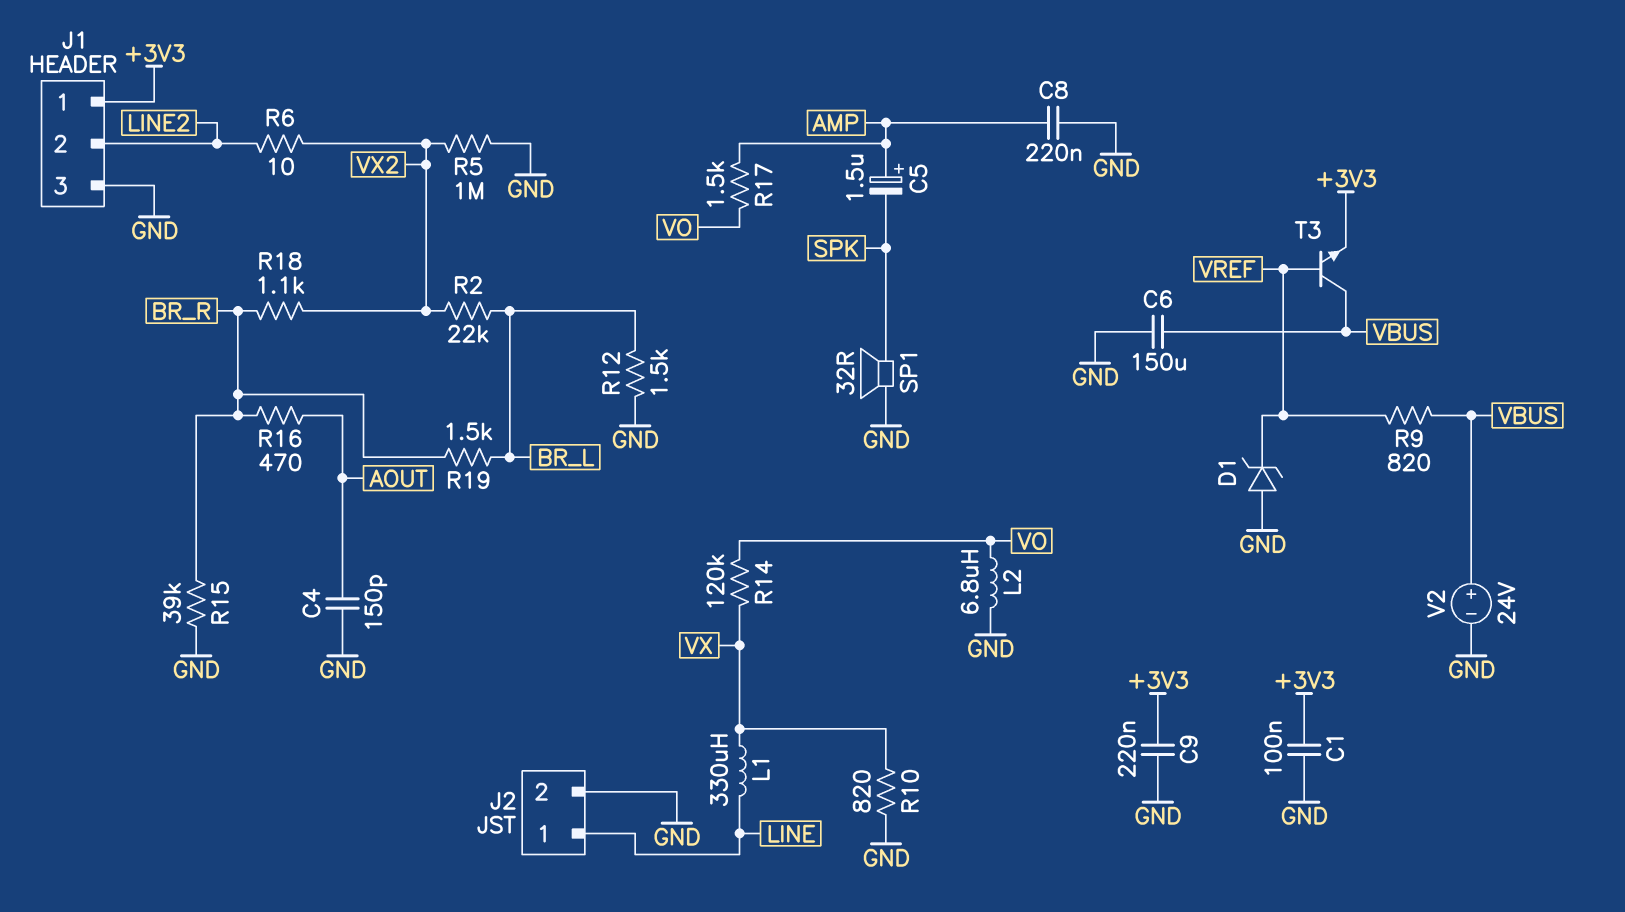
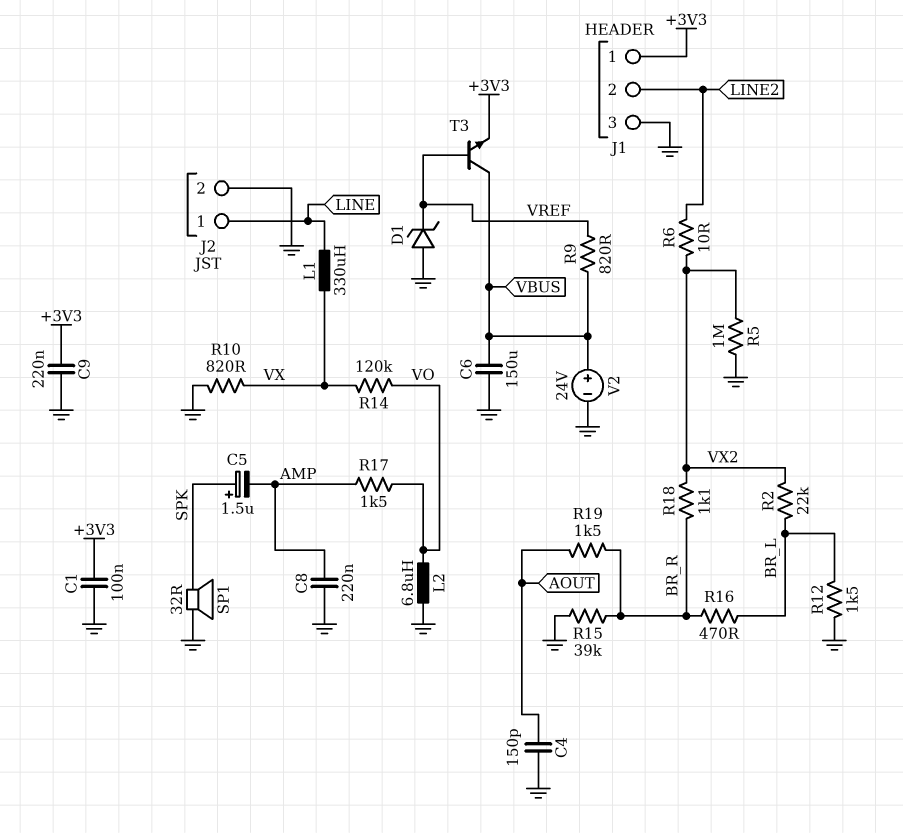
C5: 1.5uF (plus AMP, minus SPK) -> 1.5uF (plus SPK, minus AMP)
R16: 470 (AOUT, BR_R) -> 470 (BR_L, BR_R)
R19: 1.5k (BR_L, BR_R) -> 1.5k (AOUT, BR_R)

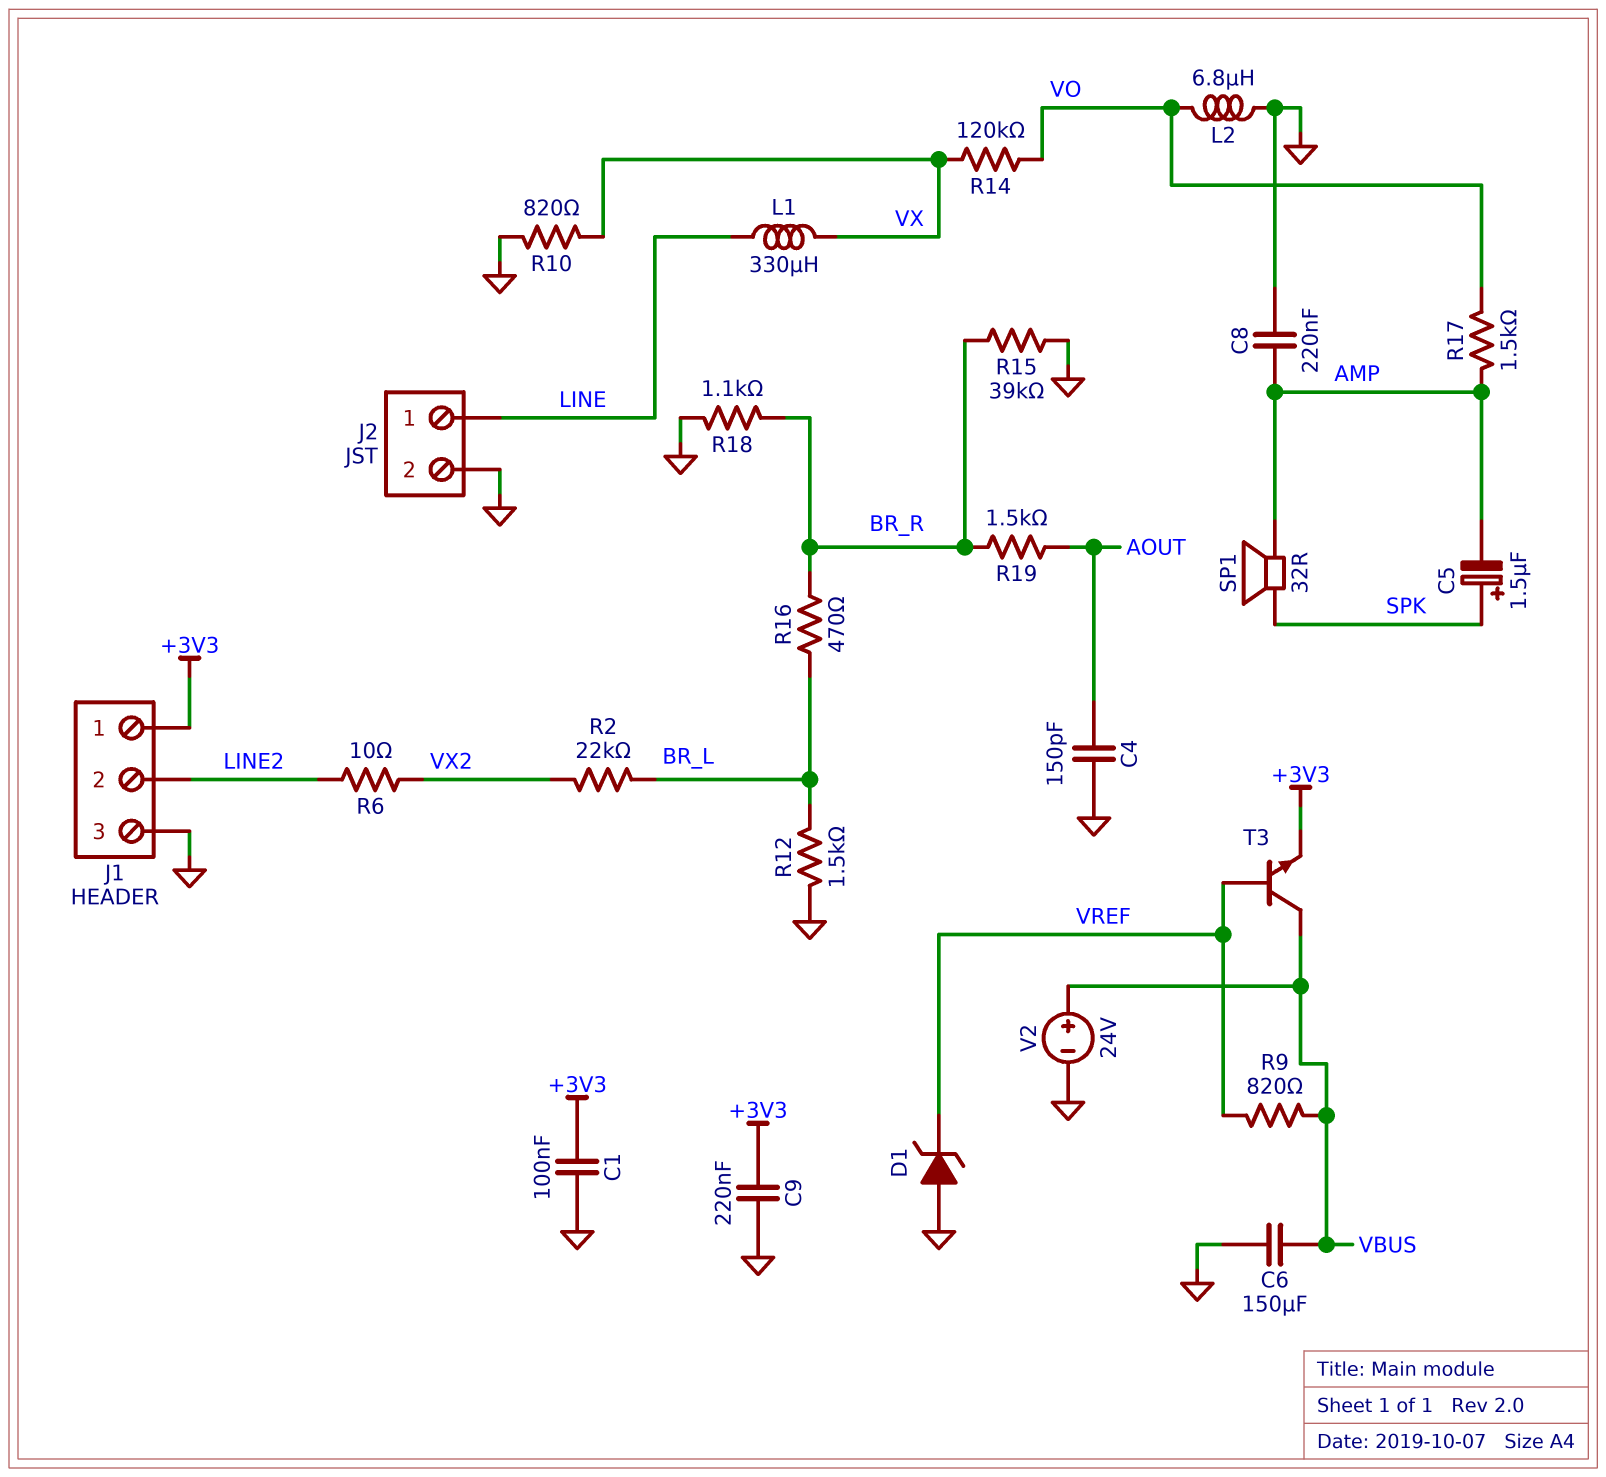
R5: 1M (GND, VX2) -> none
R18: 1.1k (BR_R, VX2) -> 1.1k (BR_R, GND)
SP1: speaker 32R (GND, SPK) -> speaker 32R (AMP, SPK)

